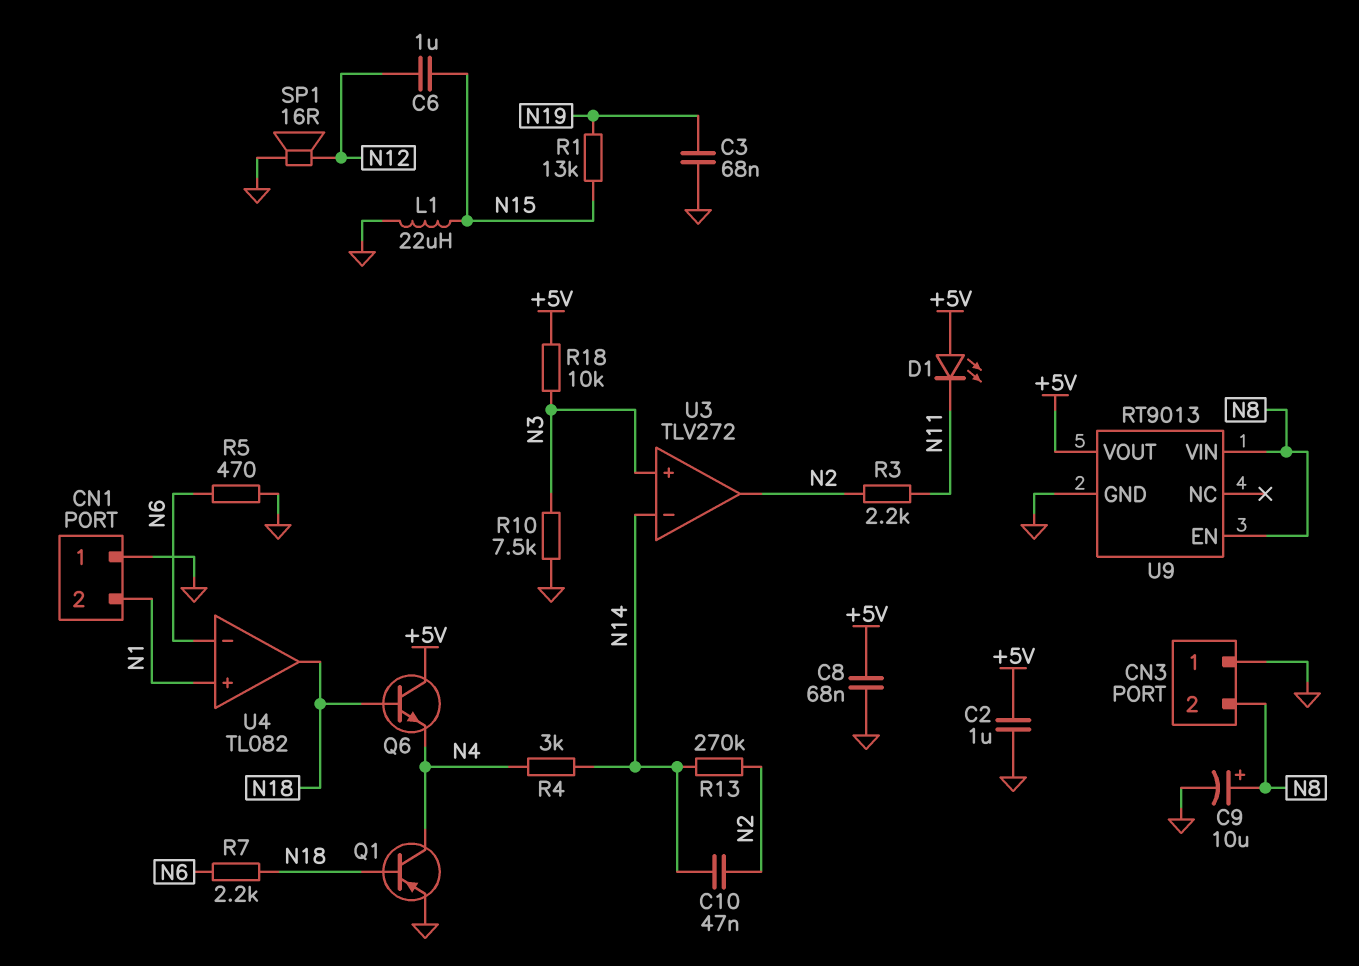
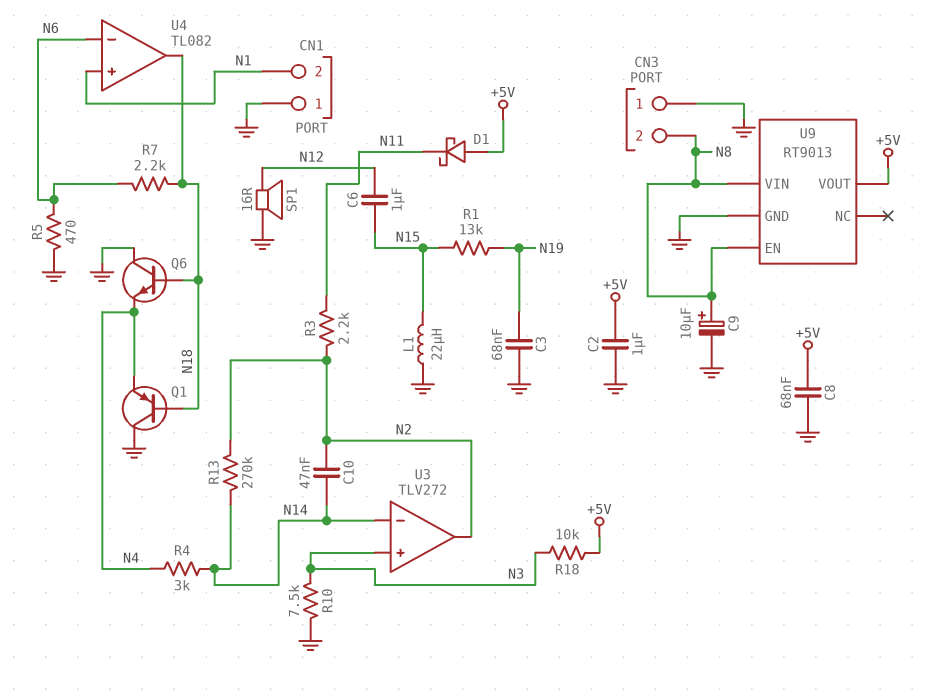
D1: LED (A +5V, K N11) -> schottky (A +5V, K N11)
Q1: PNP (B N18, C N4, E GND) -> PNP (B N18, C GND, E N4)
Q6: NPN (B N18, C +5V, E N4) -> NPN (B N18, C GND, E N4)

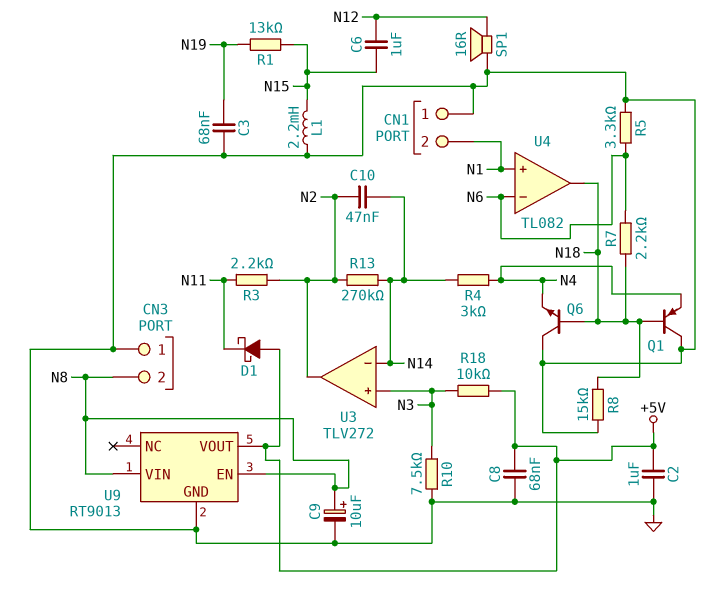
L1: 22uH (GND, N15) -> 2.2mH (GND, N15)
R5: 470 (GND, N6) -> 3.3k (GND, N6)
R8: none -> 15k (GND, N18)

